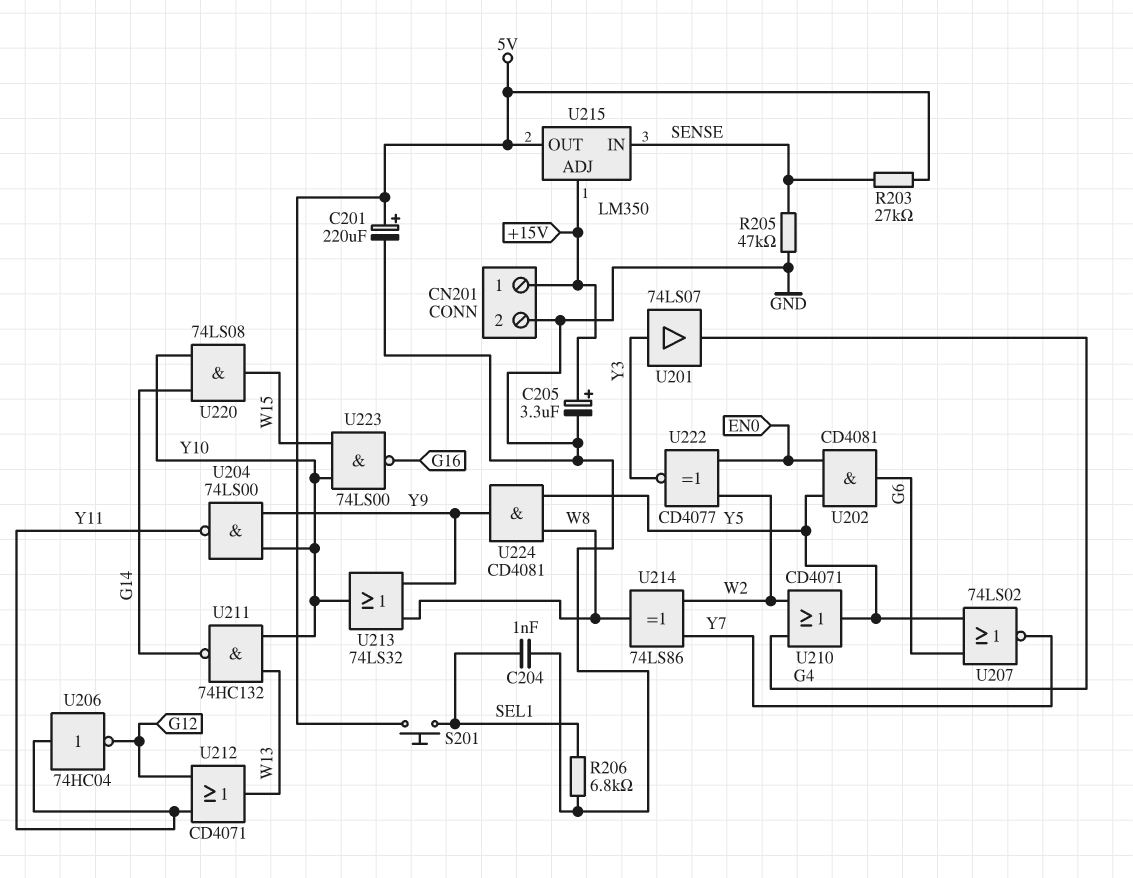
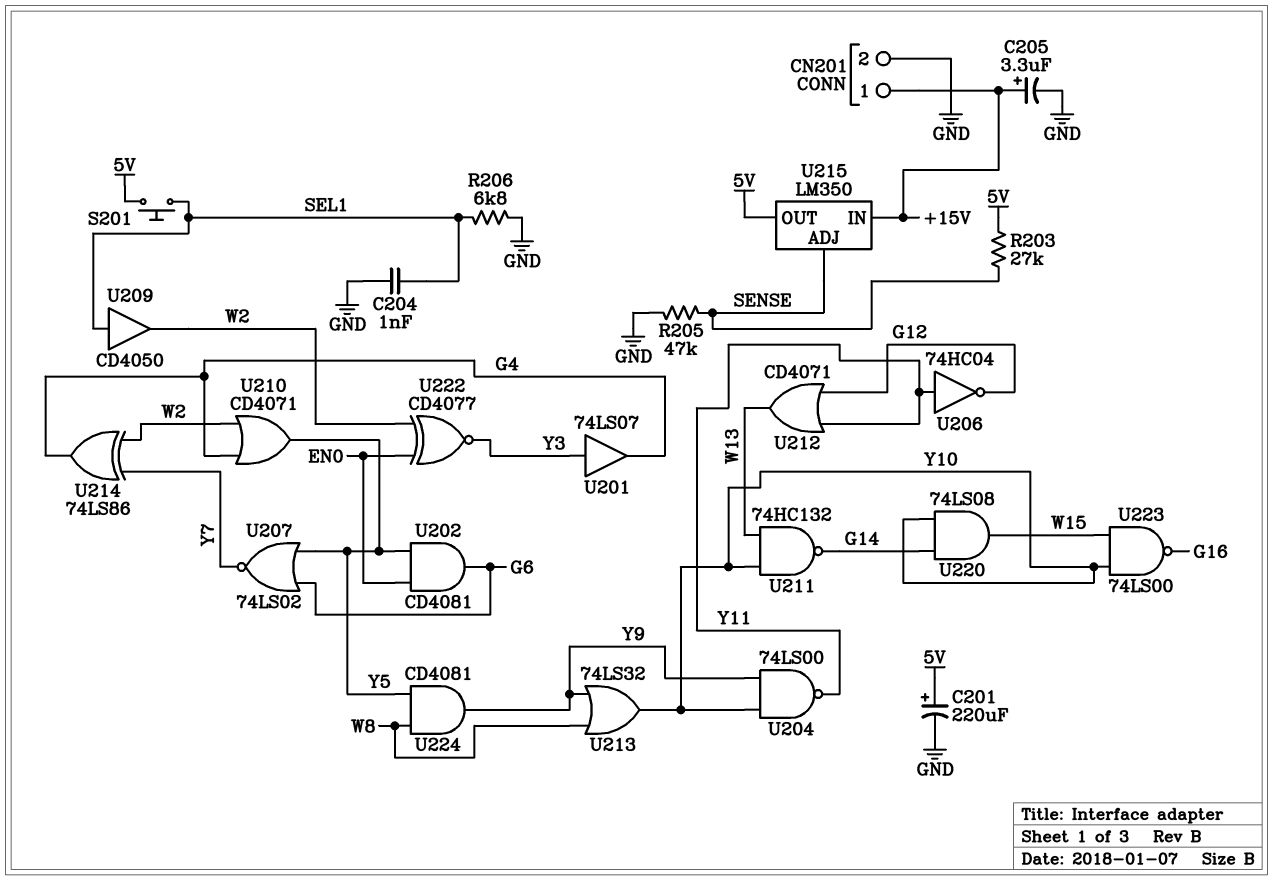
U209: none -> buffer CD4050 (in SEL1, out W2)
U214: XOR 74LS86 (in W2, in Y7, out W8) -> XOR 74LS86 (in W2, in Y7, out G4)
U215 pin ADJ: +15V -> SENSE
U215 pin IN: SENSE -> +15V

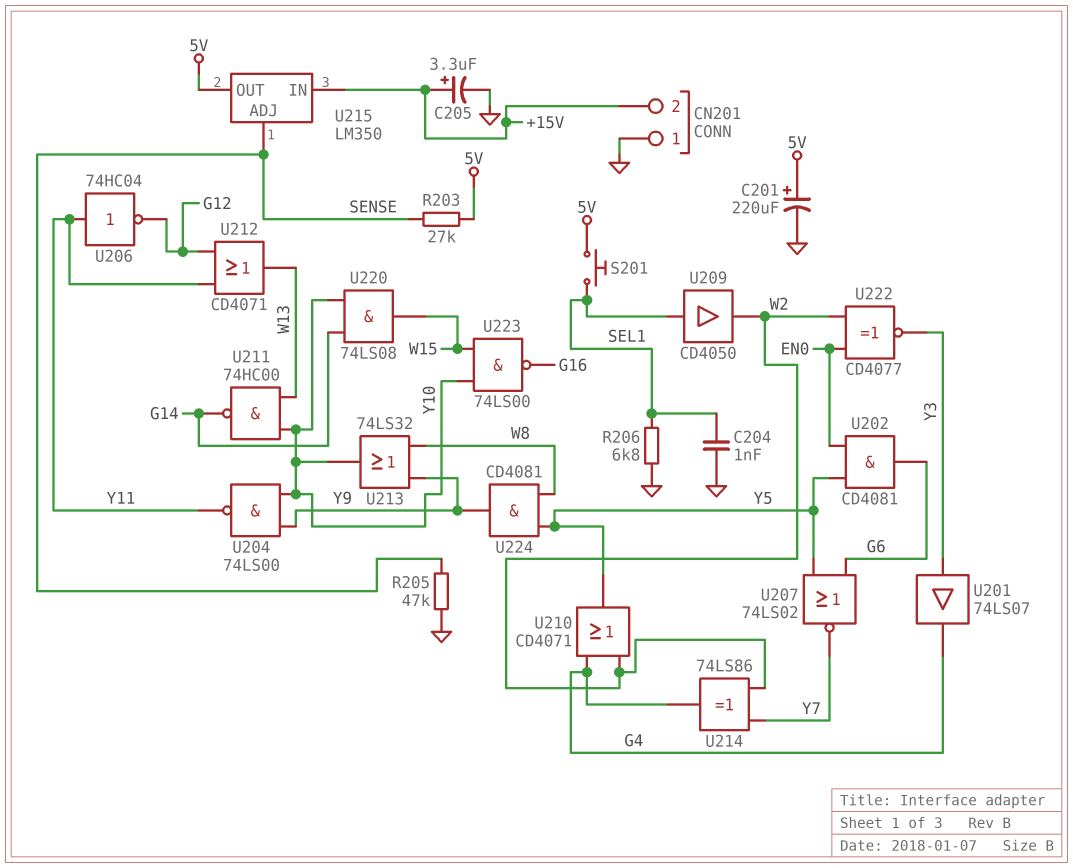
CN201 pin 1: +15V -> GND
CN201 pin 2: GND -> +15V
U211: NAND 74HC132 (in W13, in Y10, out G14) -> NAND 74HC00 (in W13, in Y10, out G14)

